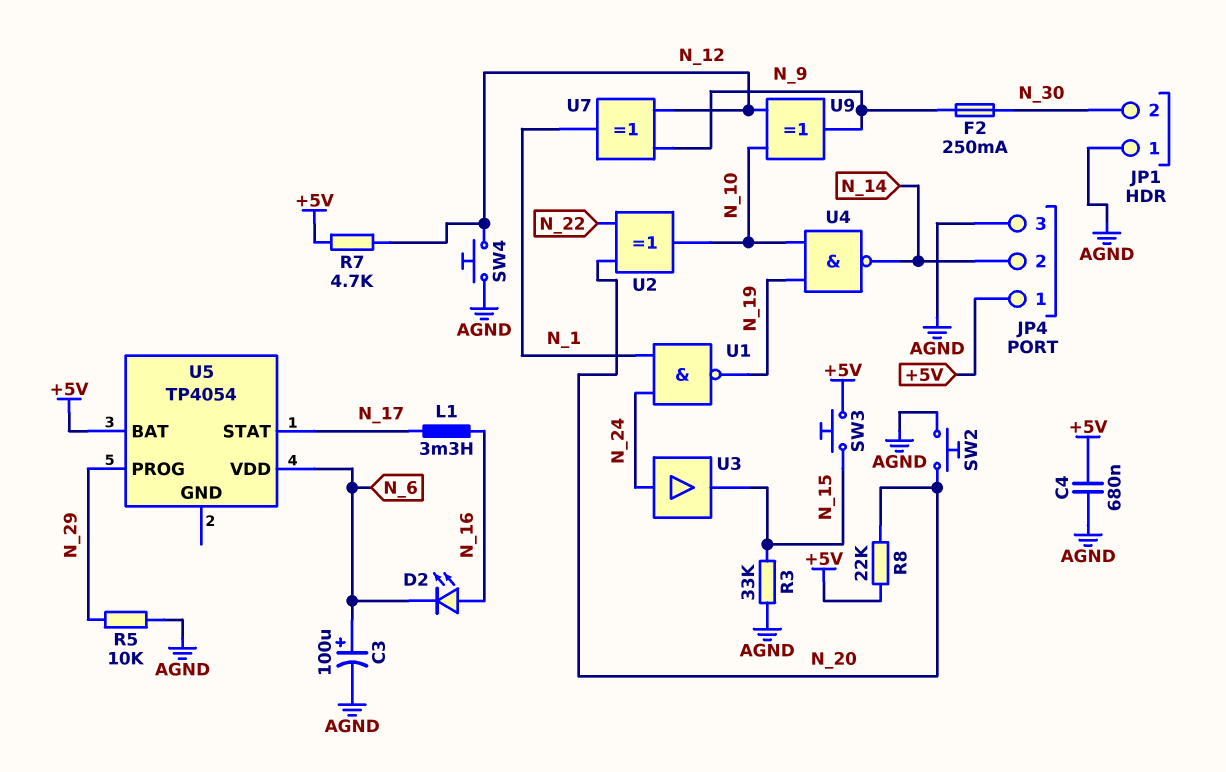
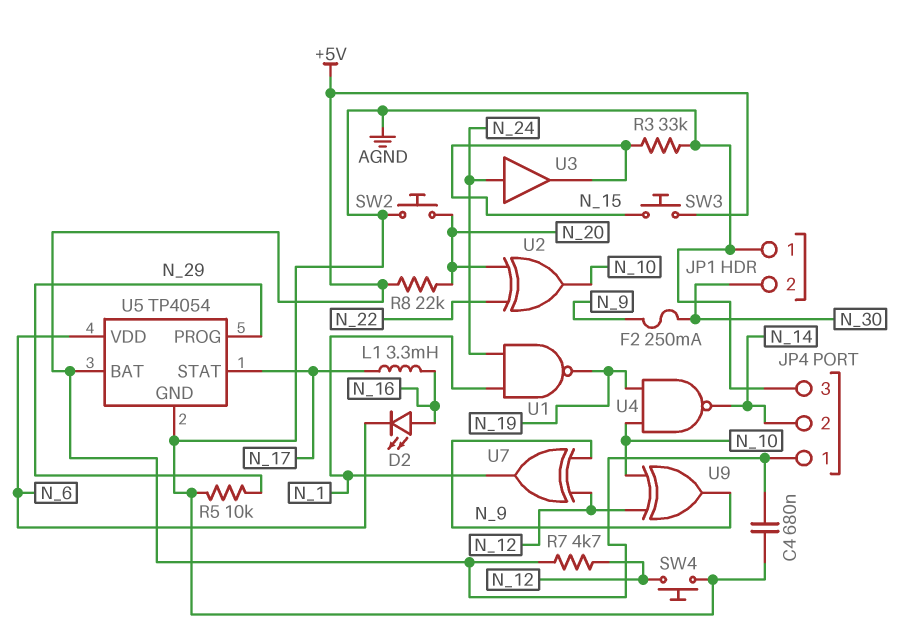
C3: 100uF (plus N_6, minus AGND) -> none
U5 pin GND: none -> AGND

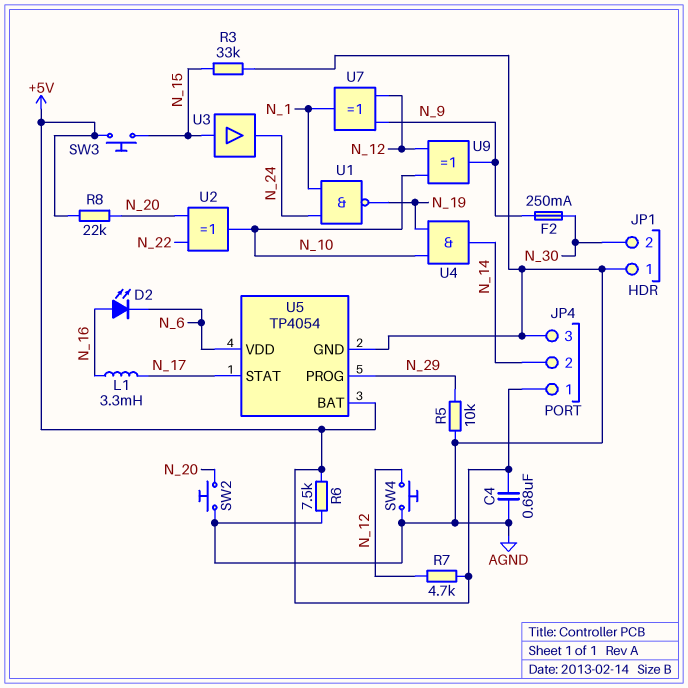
R6: none -> 7.5k (+5V, AGND)
U3: buffer (in N_24, out N_15) -> buffer (in N_15, out N_24)
U4: NAND (in N_10, in N_19, out N_14) -> AND (in N_10, in N_19, out N_14)

